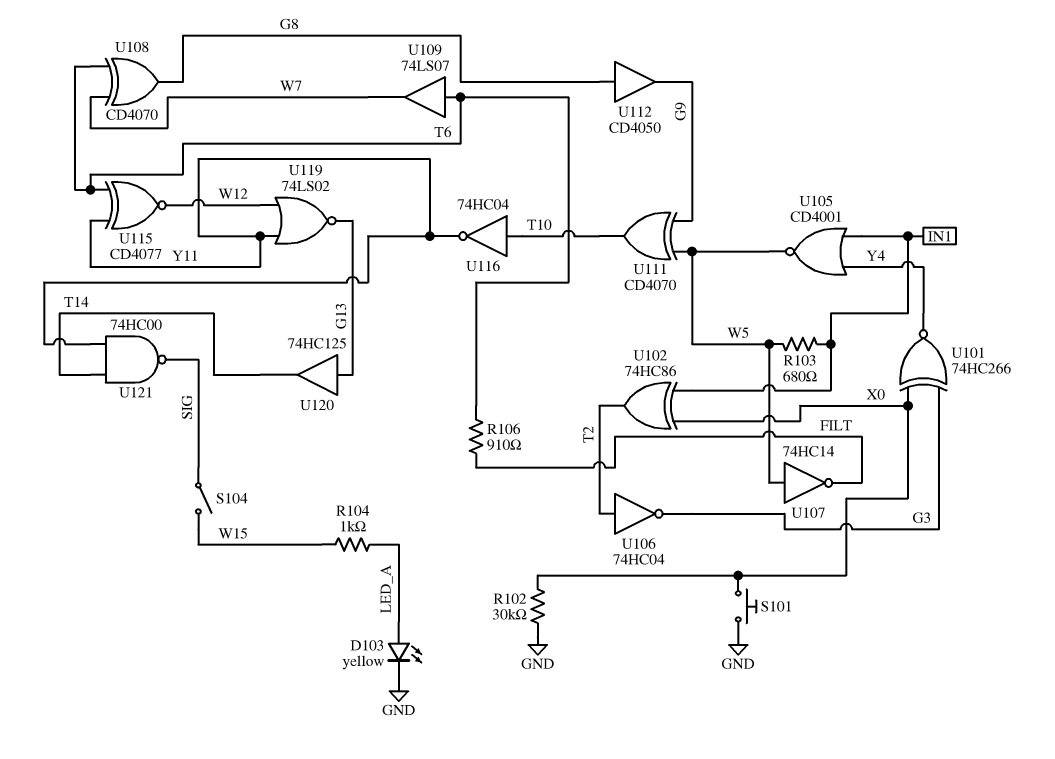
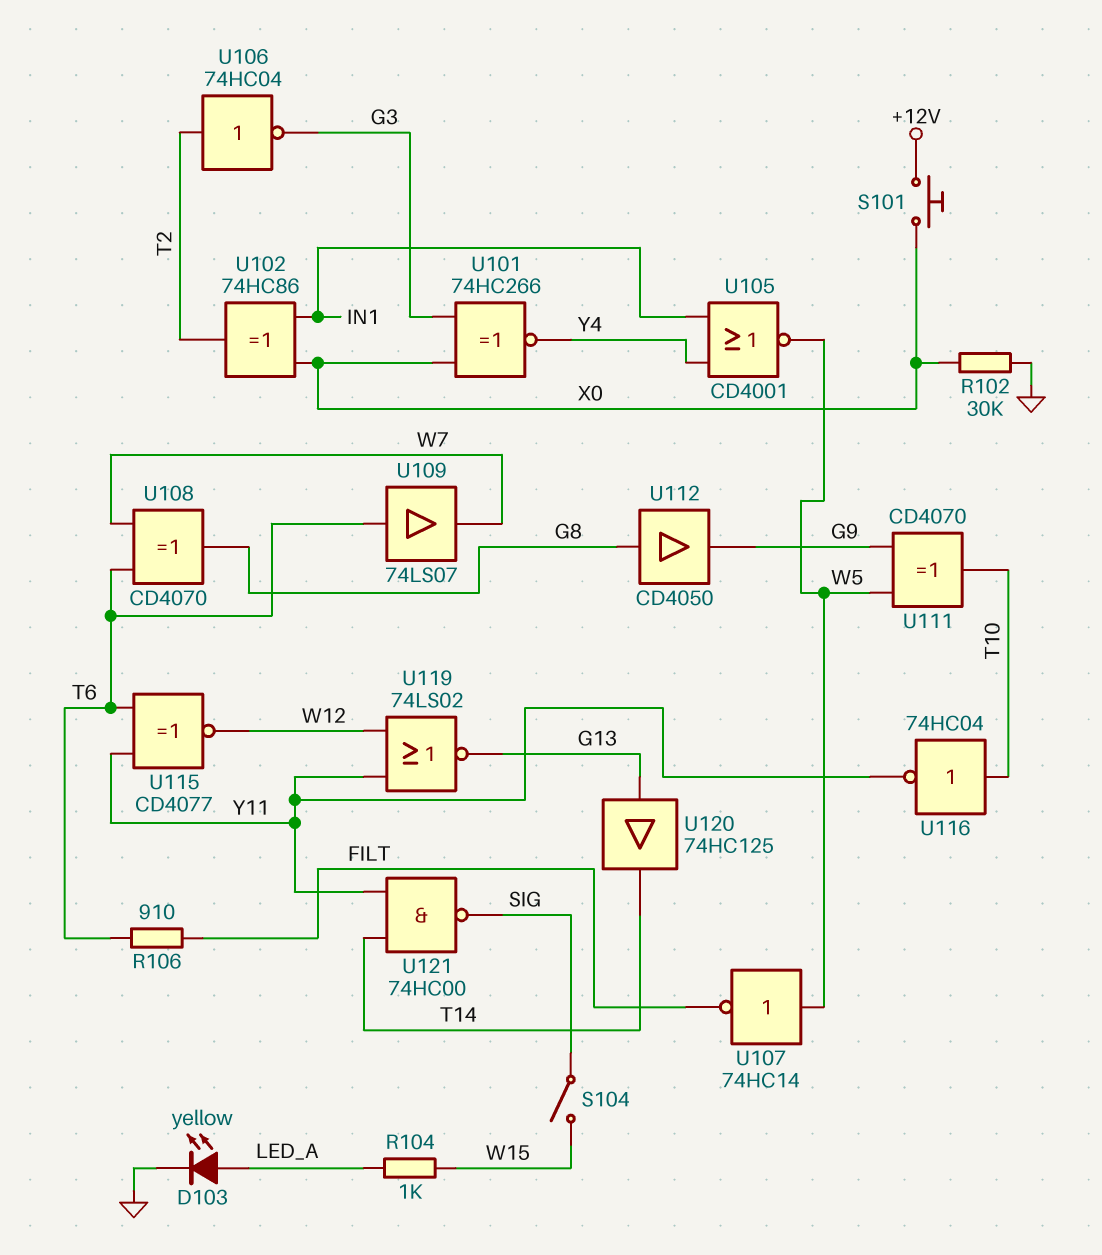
R103: 680 (IN1, W5) -> none
S101: button (GND, X0) -> button (+12V, X0)

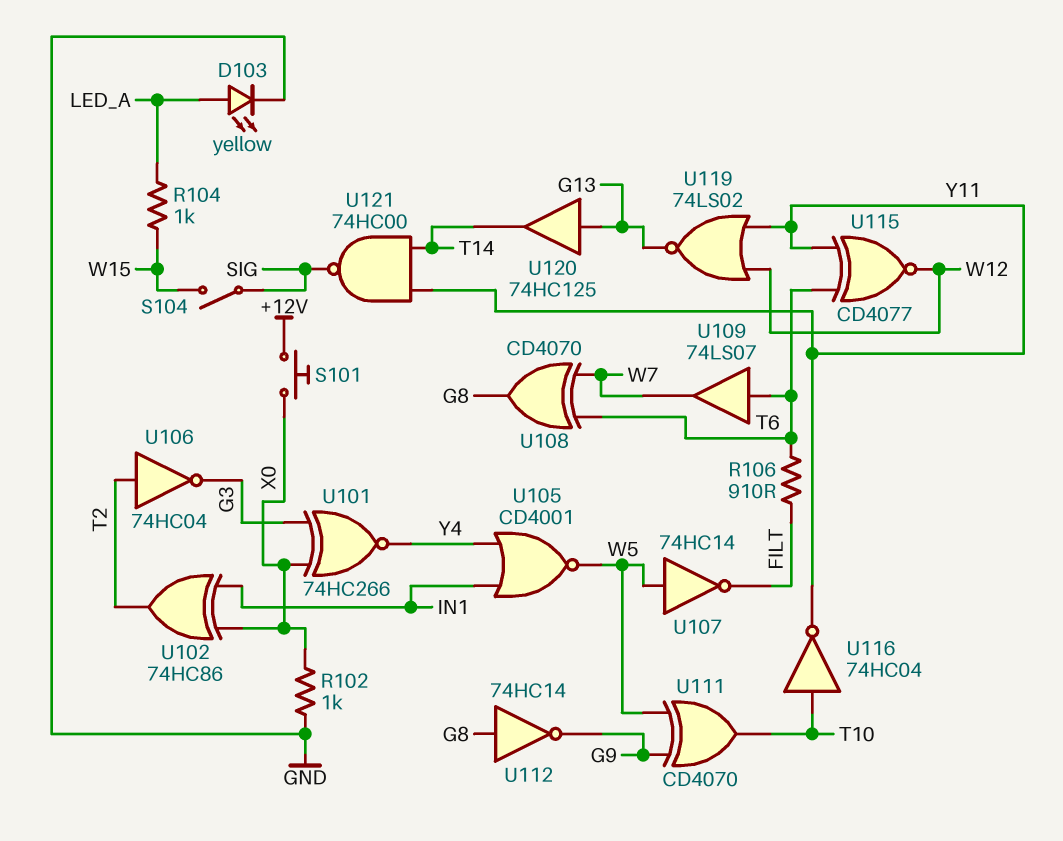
R102: 30k (GND, X0) -> 1k (GND, X0)
U112: buffer CD4050 (in G8, out G9) -> NOT 74HC14 (in G8, out G9)

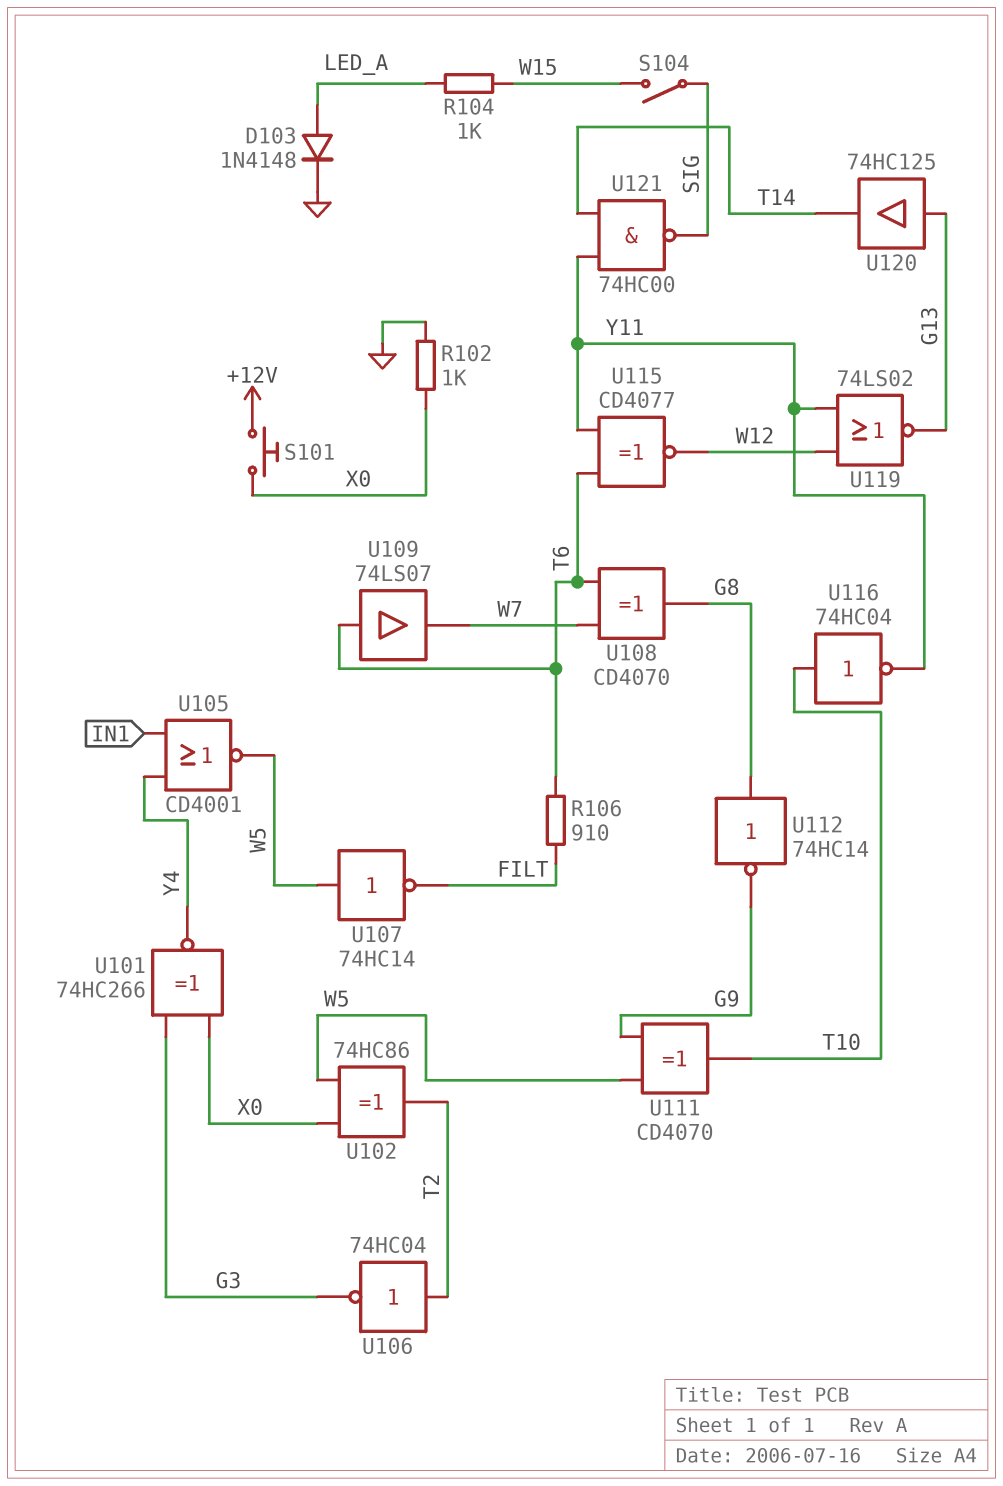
D103: LED yellow (A LED_A, K GND) -> diode 1N4148 (A LED_A, K GND)
U102: XOR 74HC86 (in IN1, in X0, out T2) -> XOR 74HC86 (in W5, in X0, out T2)

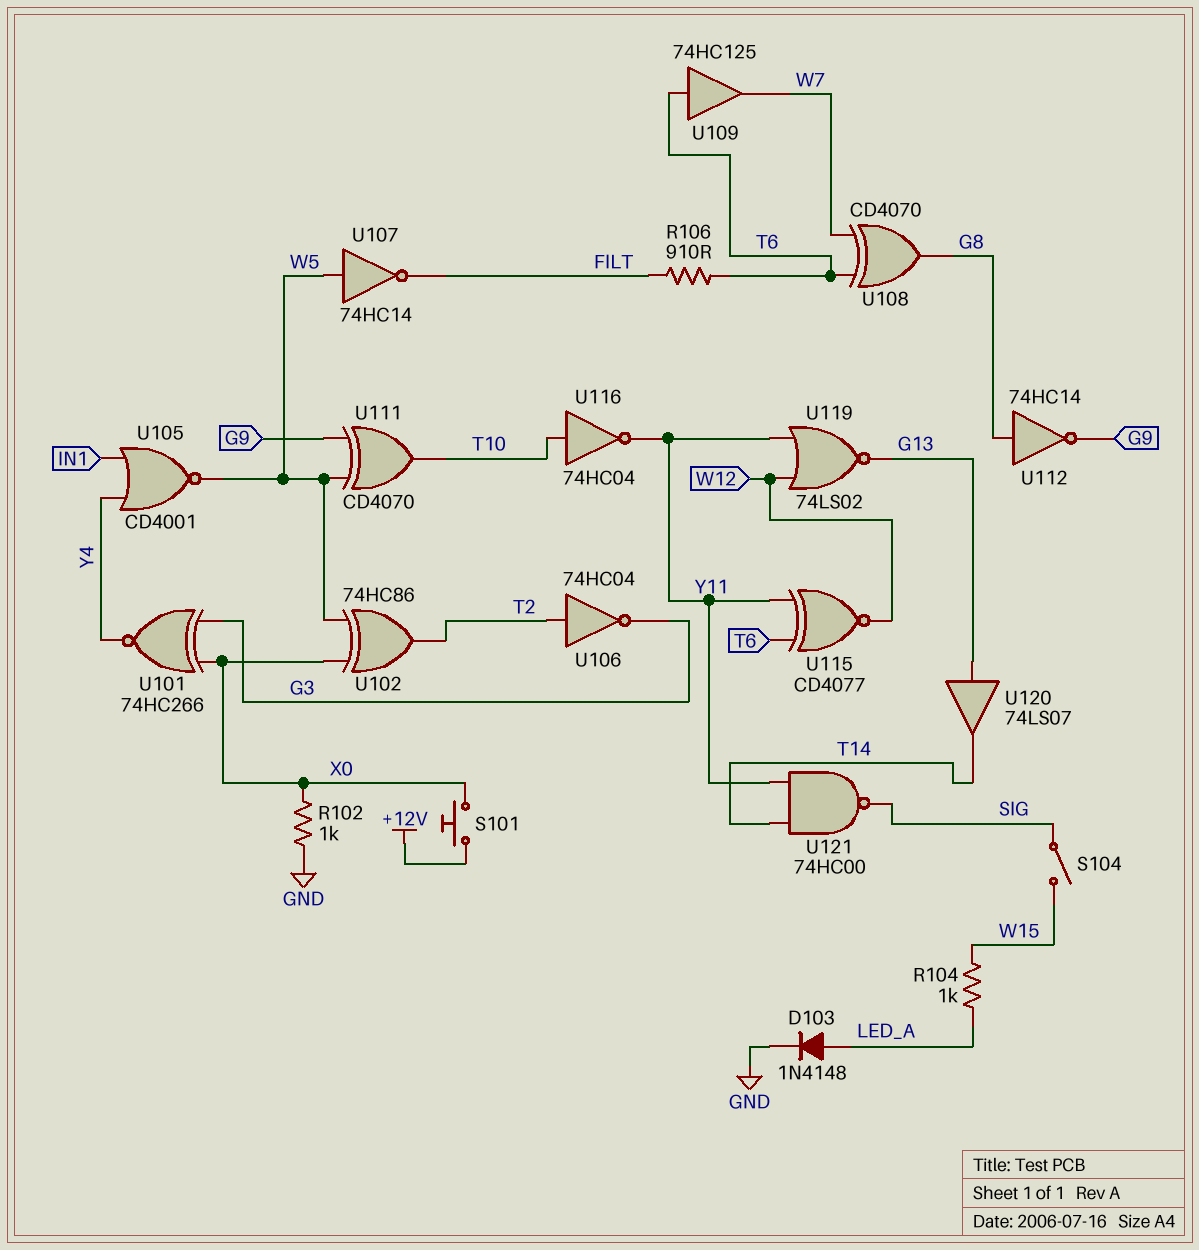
U109: buffer 74LS07 (in T6, out W7) -> buffer 74HC125 (in T6, out W7)
U120: buffer 74HC125 (in G13, out T14) -> buffer 74LS07 (in G13, out T14)

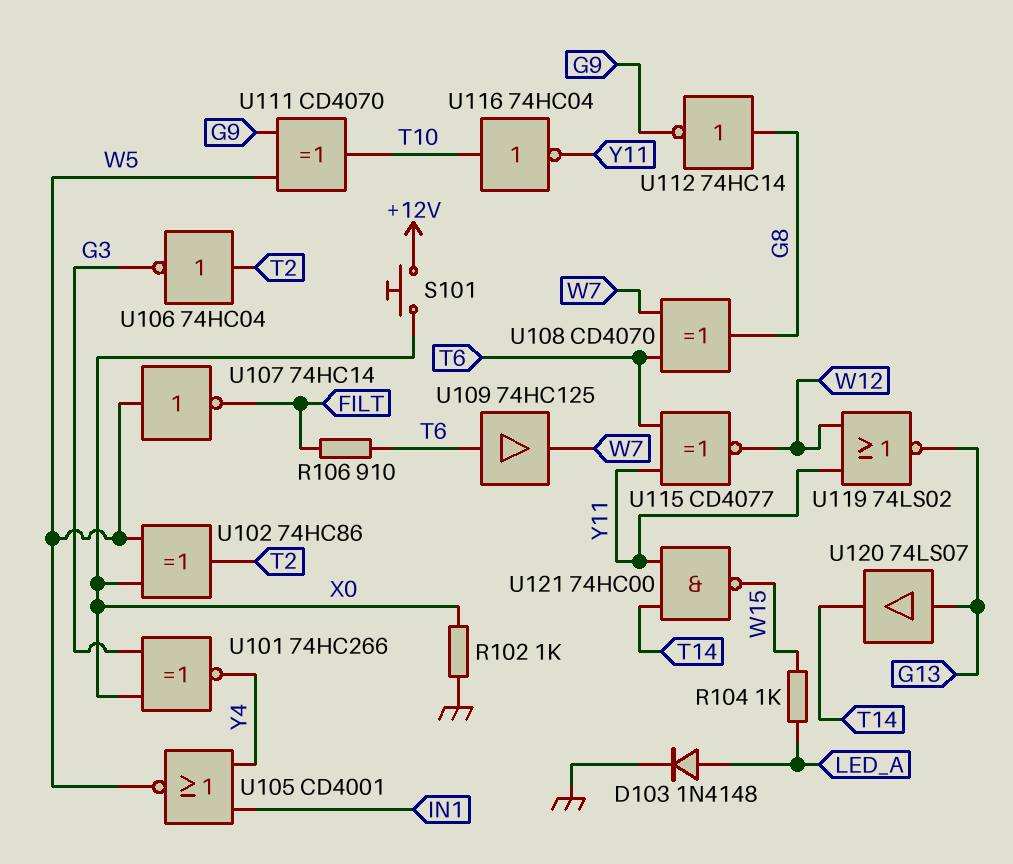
S104: switch (SIG, W15) -> none
U121: NAND 74HC00 (in T14, in Y11, out SIG) -> NAND 74HC00 (in T14, in Y11, out W15)

